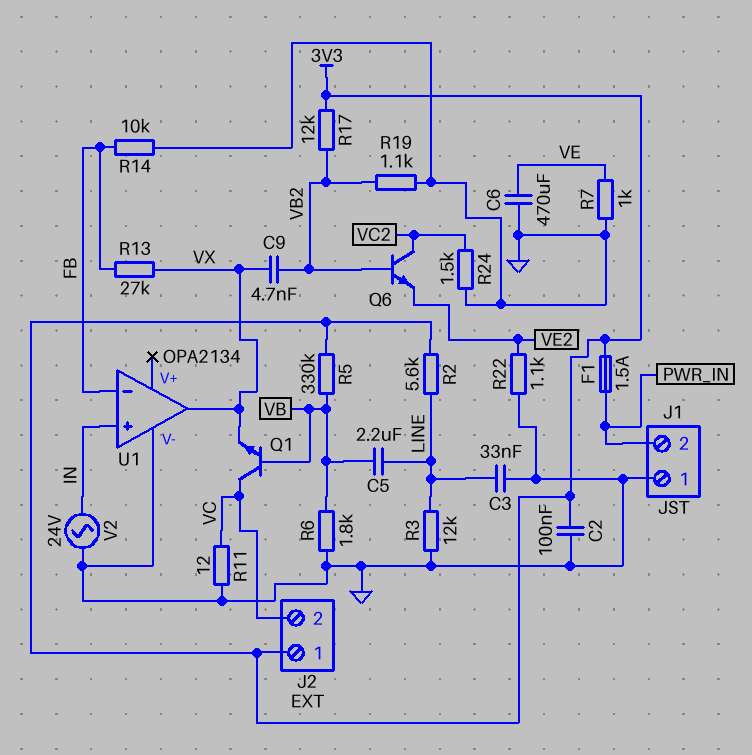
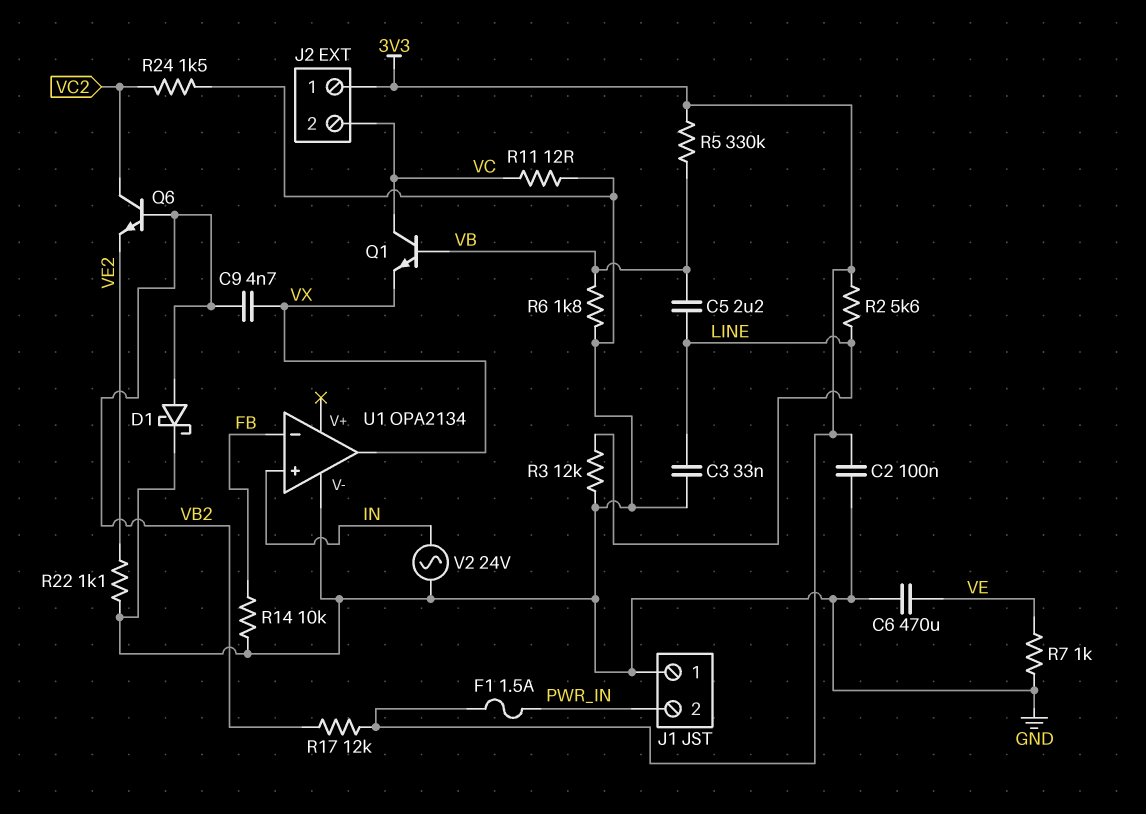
D1: none -> schottky (A VB2, K GND)
R13: 27k (FB, VX) -> none
R19: 1.1k (GND, VB2) -> none

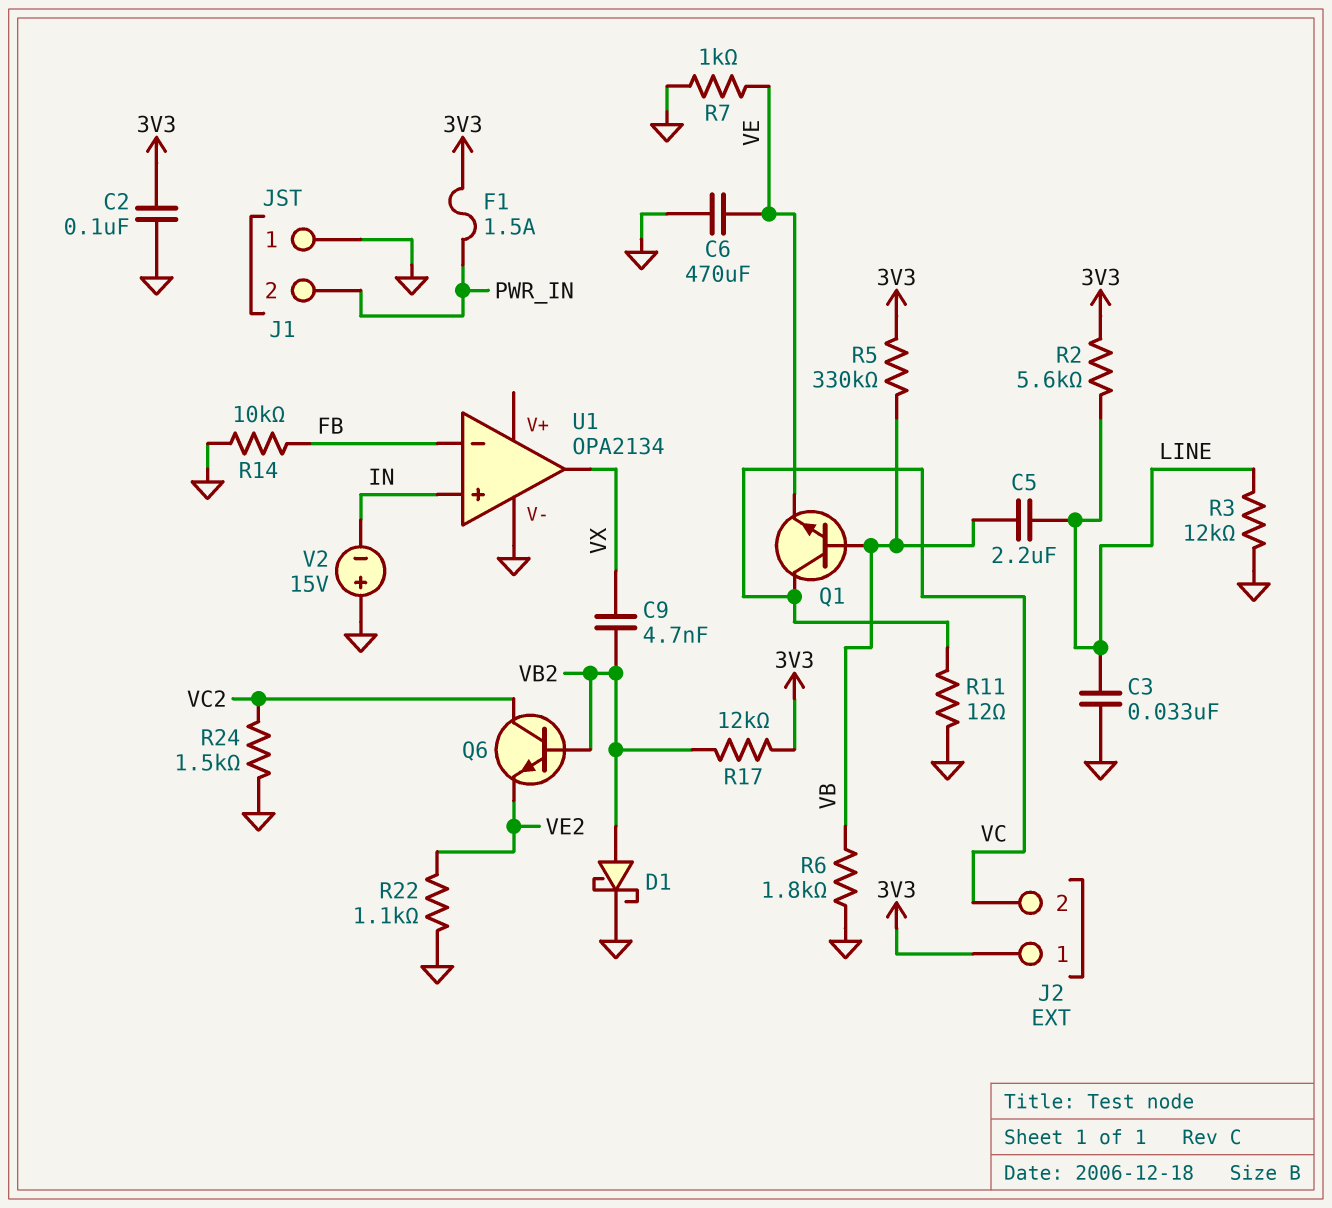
Q1: NPN (B VB, C VC, E VX) -> NPN (B VB, C VC, E VE)
V2: AC 24V (GND, IN) -> 15V (plus GND, minus IN)

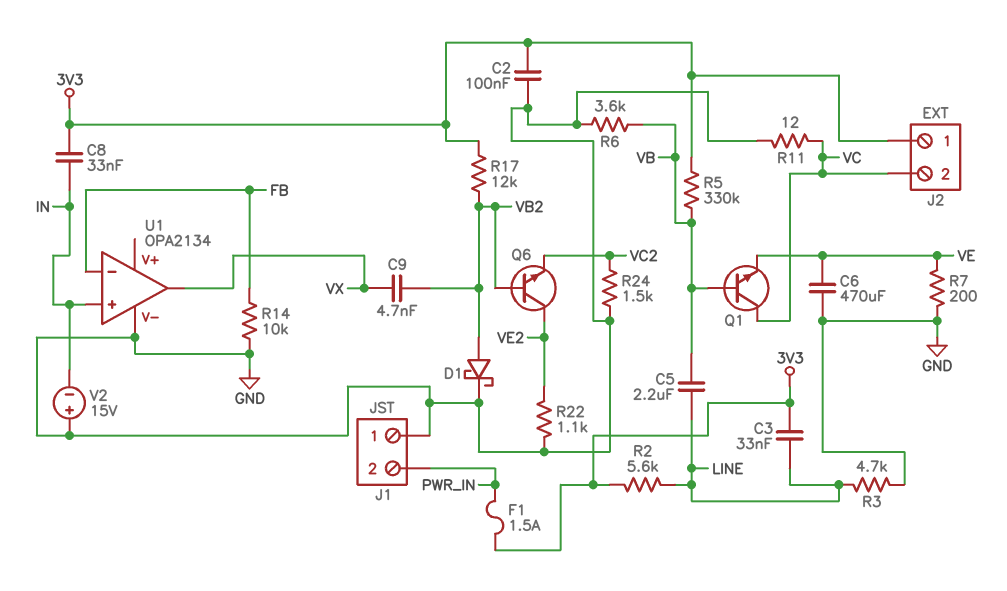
C3: 33nF (GND, LINE) -> 33nF (3V3, LINE)
C8: none -> 33nF (3V3, IN)
Q6: NPN (B VB2, C VC2, E VE2) -> NPN (B VB2, C VE2, E VC2)
R3: 12k (GND, LINE) -> 4.7k (GND, LINE)
R6: 1.8k (GND, VB) -> 3.6k (GND, VB)
R7: 1k (GND, VE) -> 200 (GND, VE)

